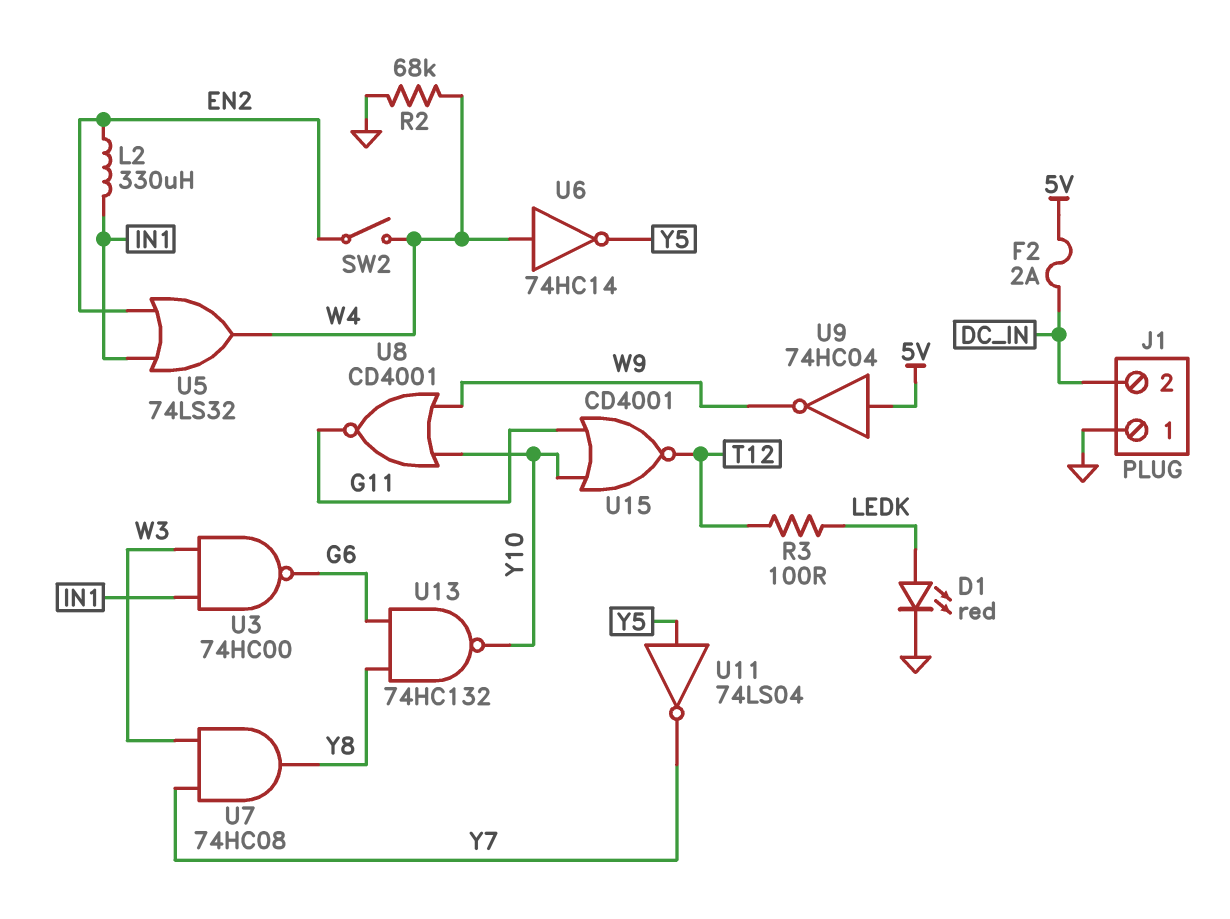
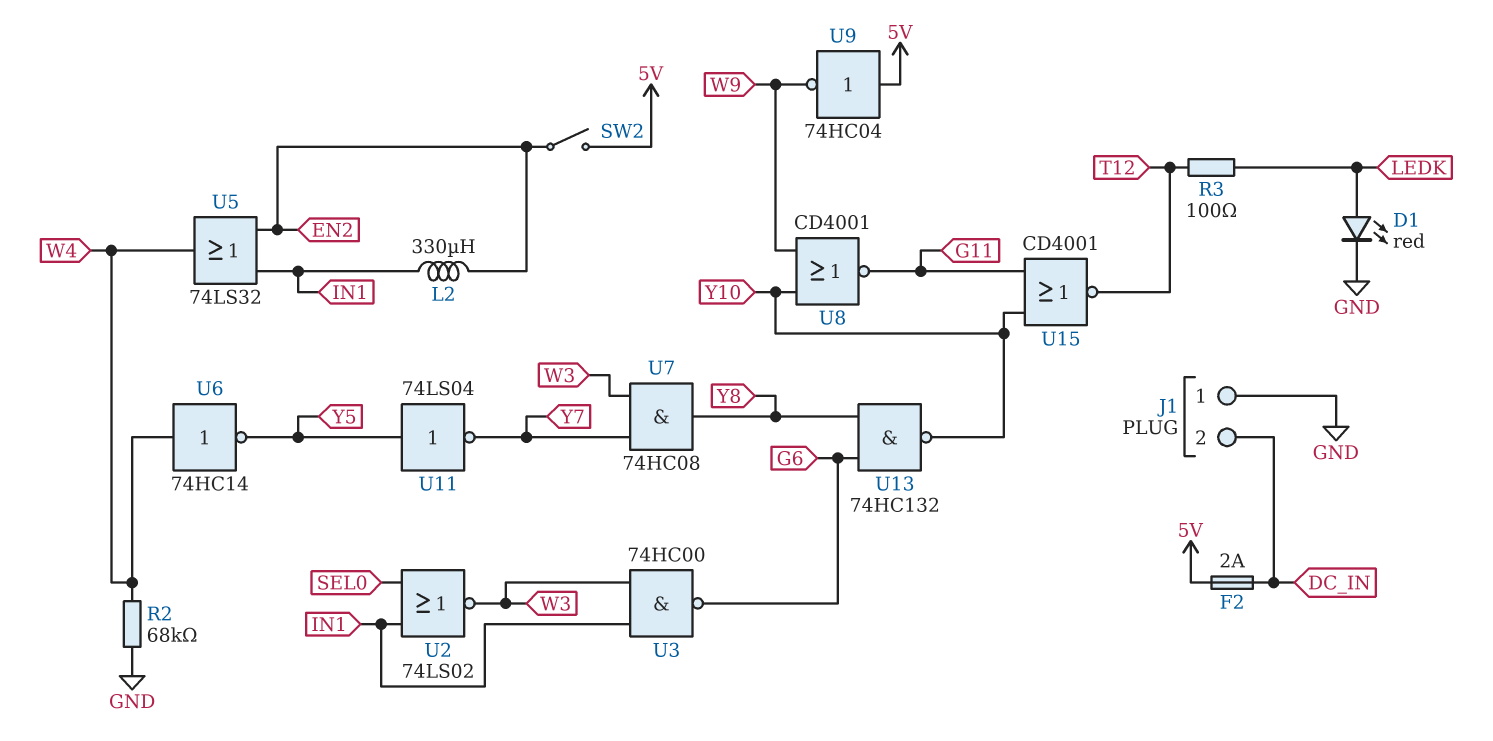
SW2: switch (EN2, W4) -> switch (5V, EN2)
U2: none -> NOR 74LS02 (in IN1, in SEL0, out W3)

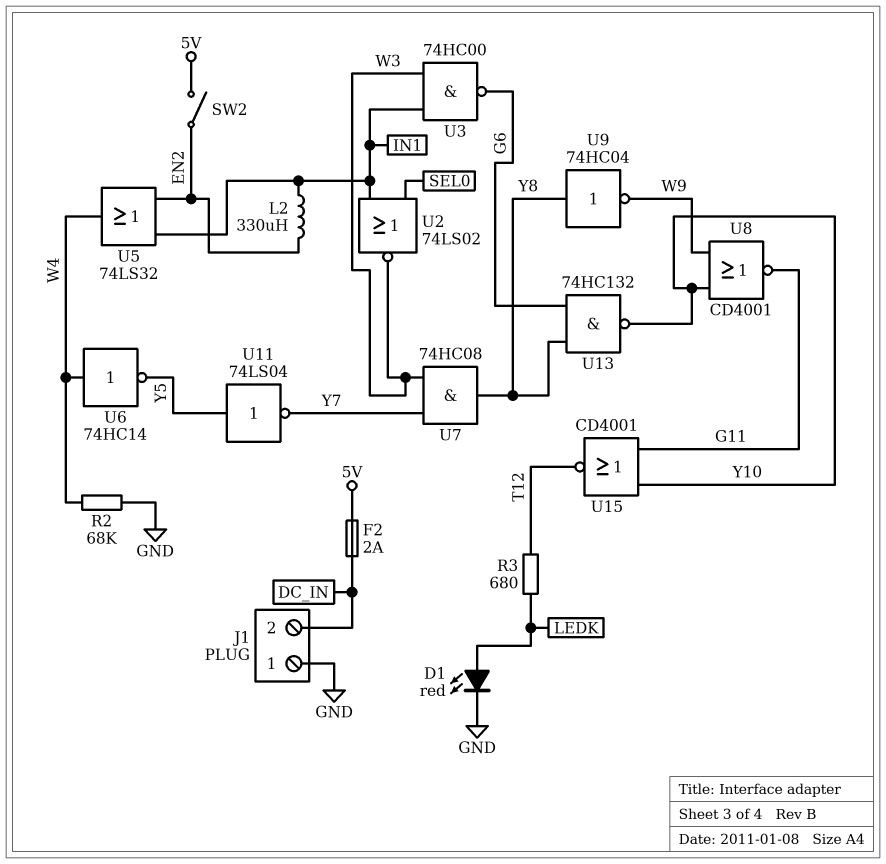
R3: 100 (LEDK, T12) -> 680 (LEDK, T12)
U9: NOT 74HC04 (in 5V, out W9) -> NOT 74HC04 (in Y8, out W9)

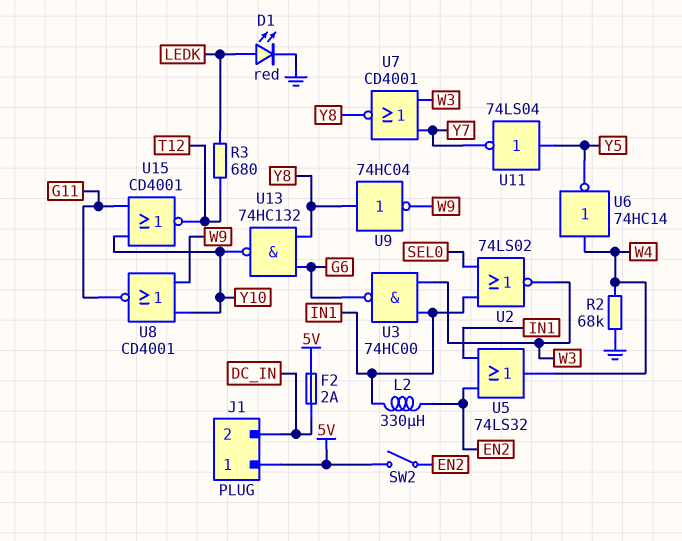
J1 pin 1: GND -> 5V
U7: AND 74HC08 (in W3, in Y7, out Y8) -> NOR CD4001 (in W3, in Y7, out Y8)

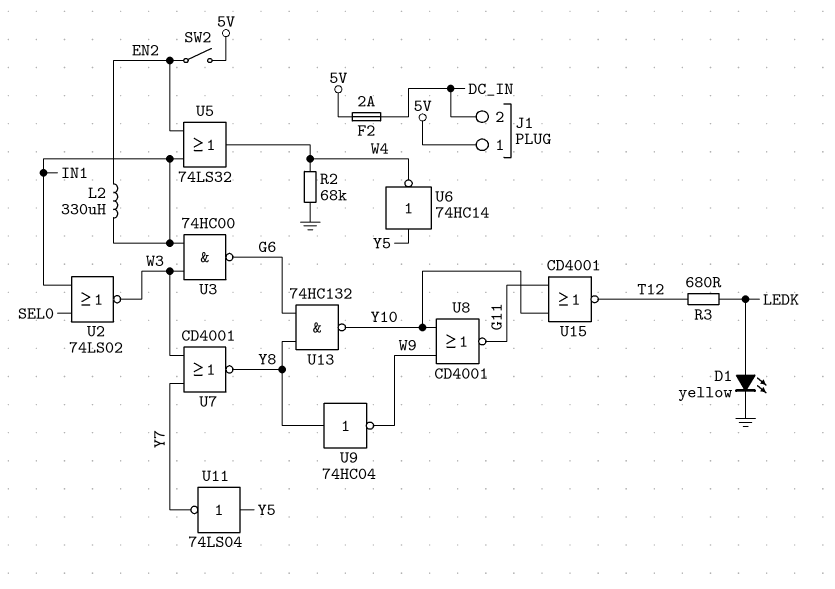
D1: LED red (A LEDK, K GND) -> LED yellow (A LEDK, K GND)
U6: NOT 74HC14 (in W4, out Y5) -> NOT 74HC14 (in Y5, out W4)

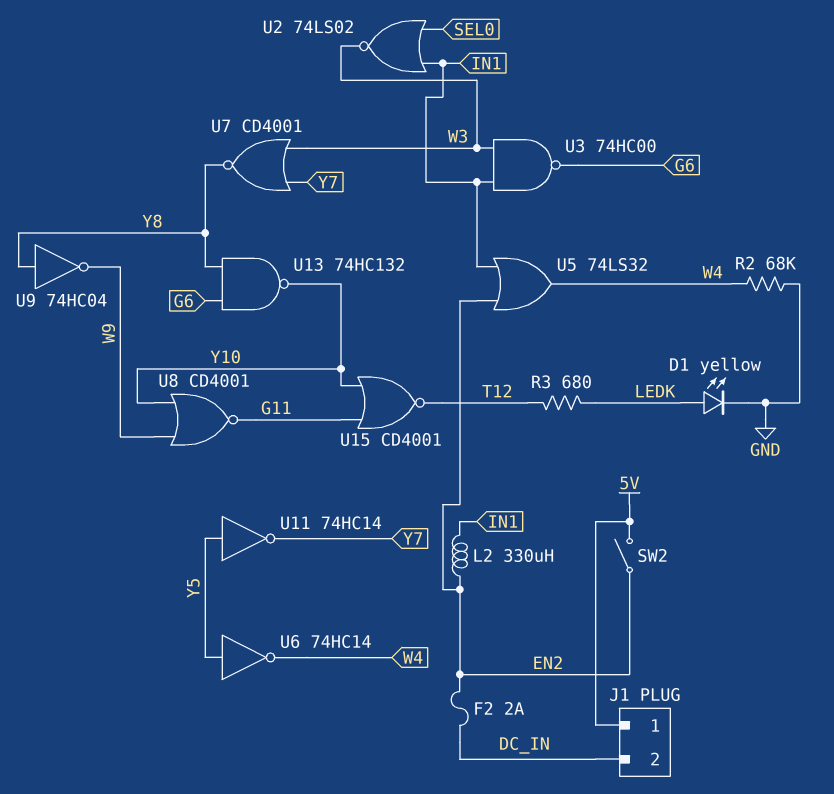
F2: 2A (5V, DC_IN) -> 2A (DC_IN, EN2)
U11: NOT 74LS04 (in Y5, out Y7) -> NOT 74HC14 (in Y5, out Y7)

